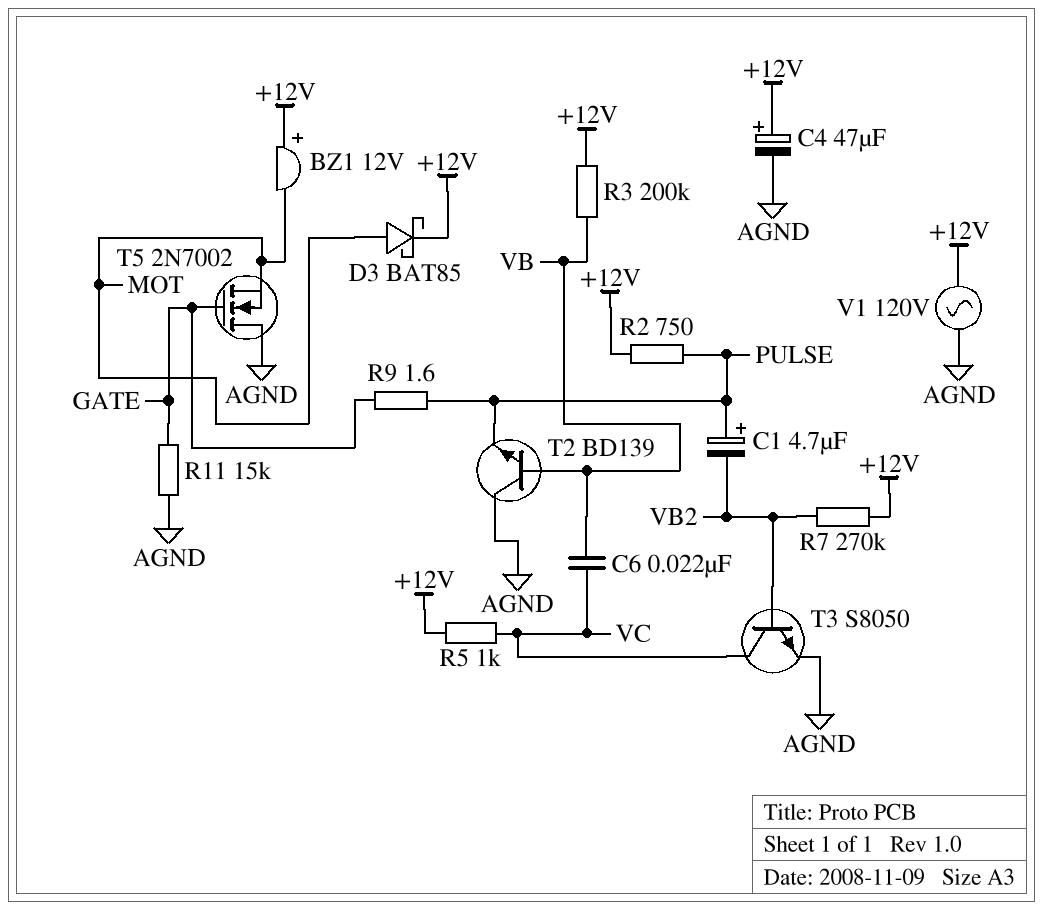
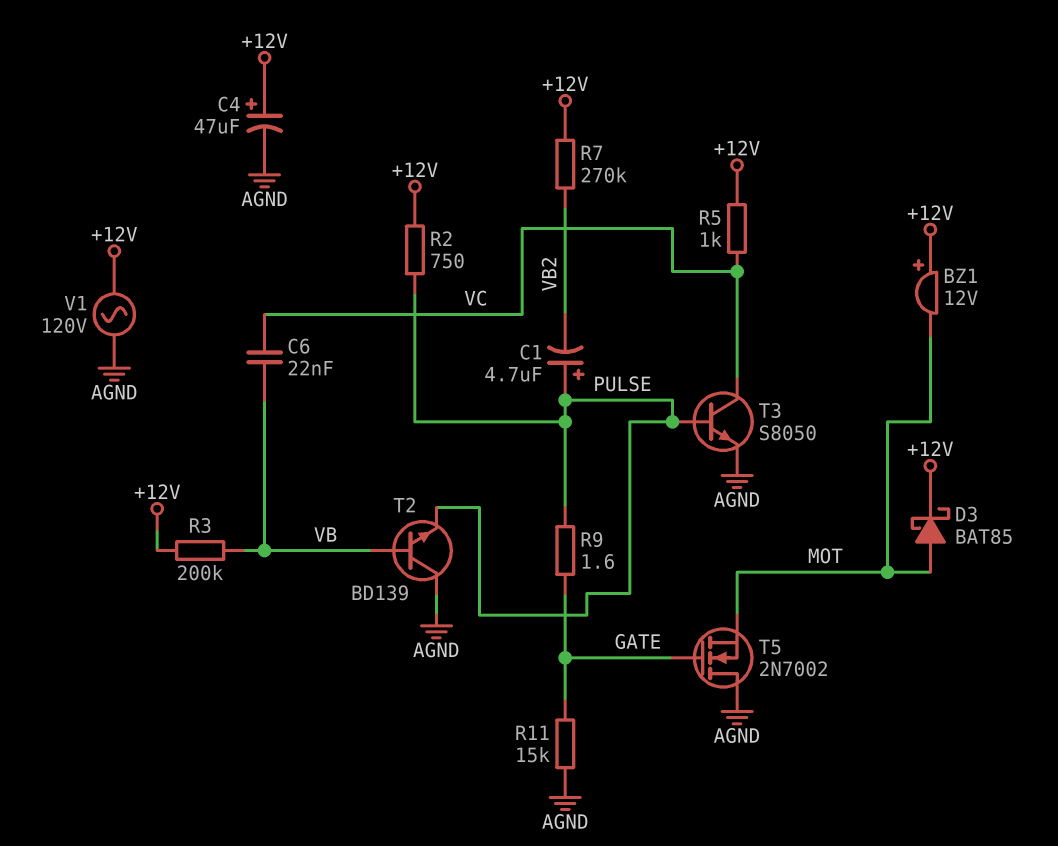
T3: NPN S8050 (B VB2, C VC, E AGND) -> NPN S8050 (B PULSE, C VC, E AGND)

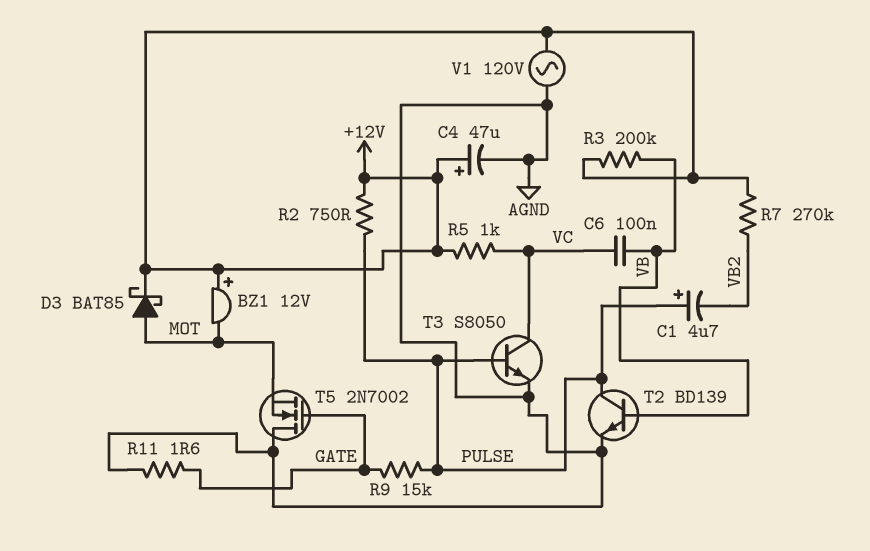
C6: 22nF (VB, VC) -> 100nF (VB, VC)
R9: 1.6 (GATE, PULSE) -> 15k (GATE, PULSE)
R11: 15k (AGND, GATE) -> 1.6 (AGND, GATE)
T2: NPN BD139 (B VB, C AGND, E PULSE) -> NPN BD139 (B VB, C PULSE, E AGND)

